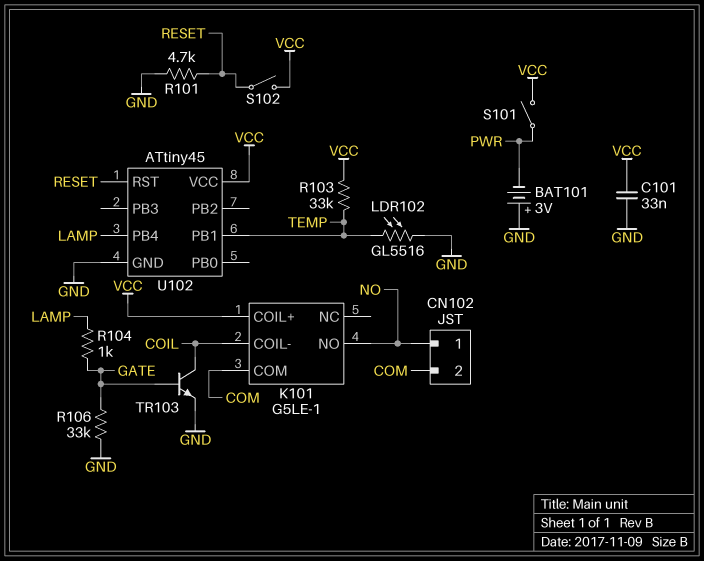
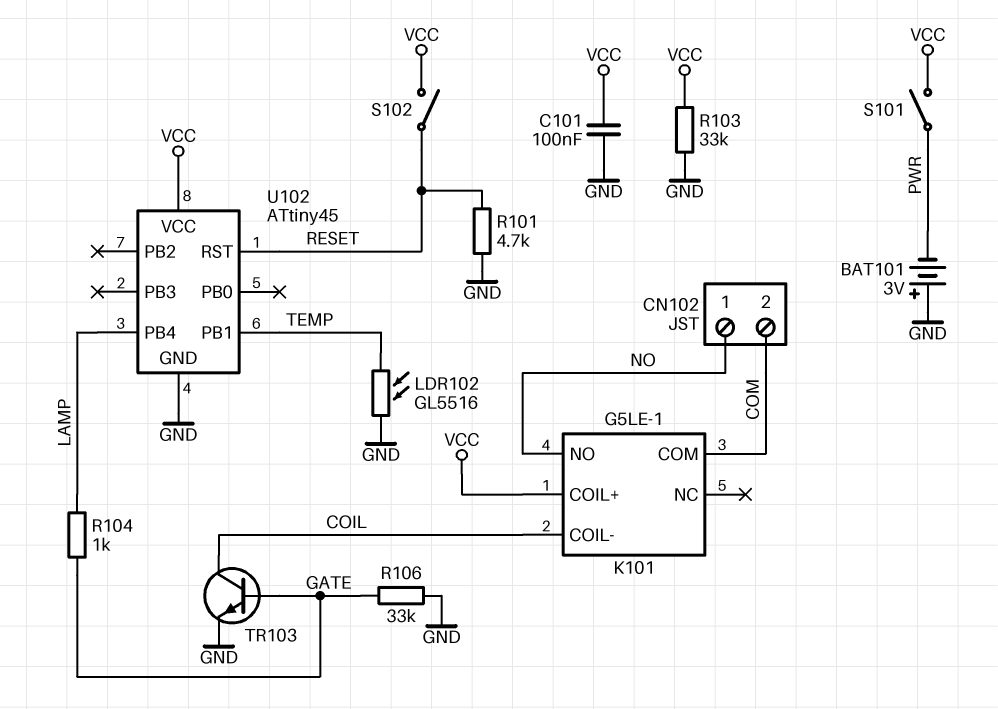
C101: 33nF (GND, VCC) -> 100nF (GND, VCC)
R103: 33k (TEMP, VCC) -> 33k (GND, VCC)

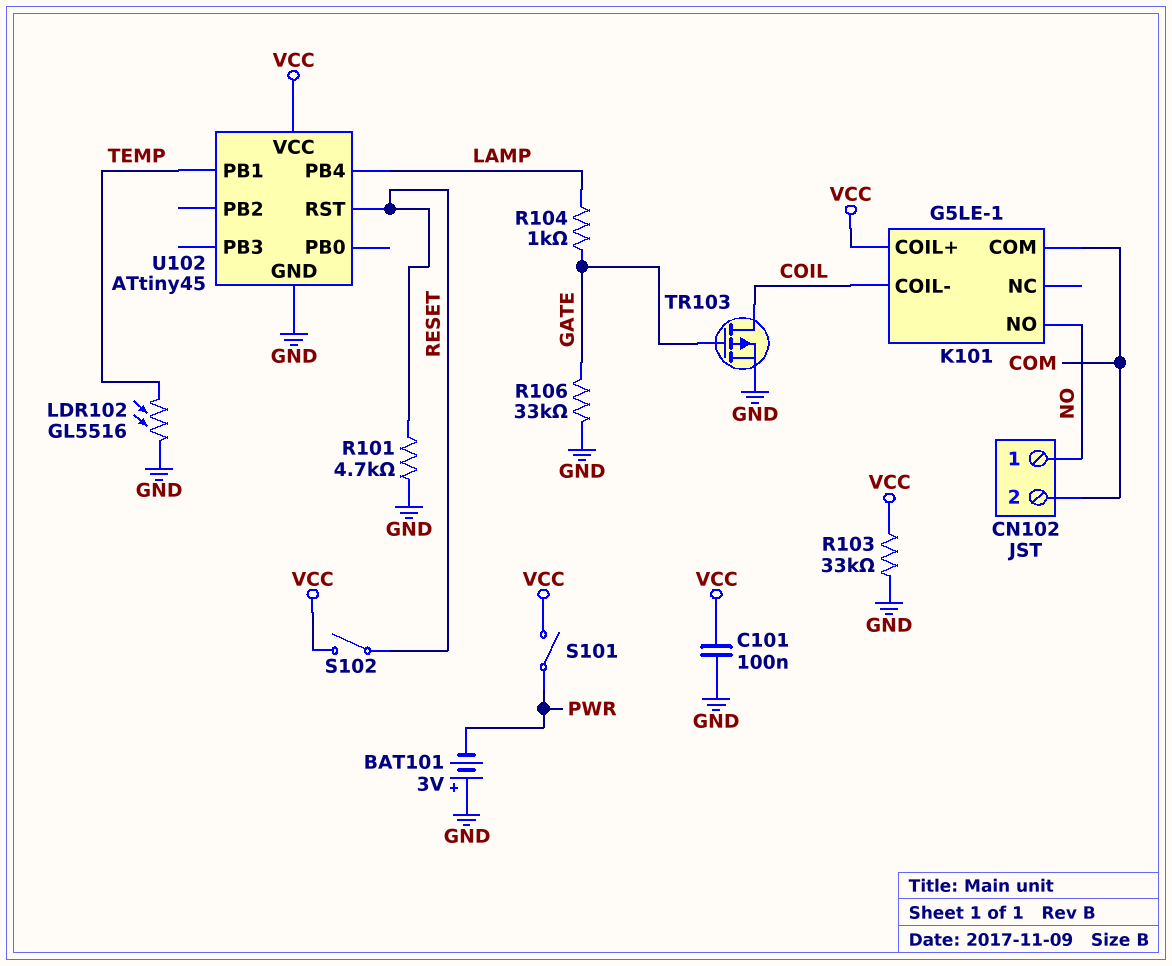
TR103: NPN (B GATE, C COIL, E GND) -> PMOS (G GATE, D COIL, S GND)

